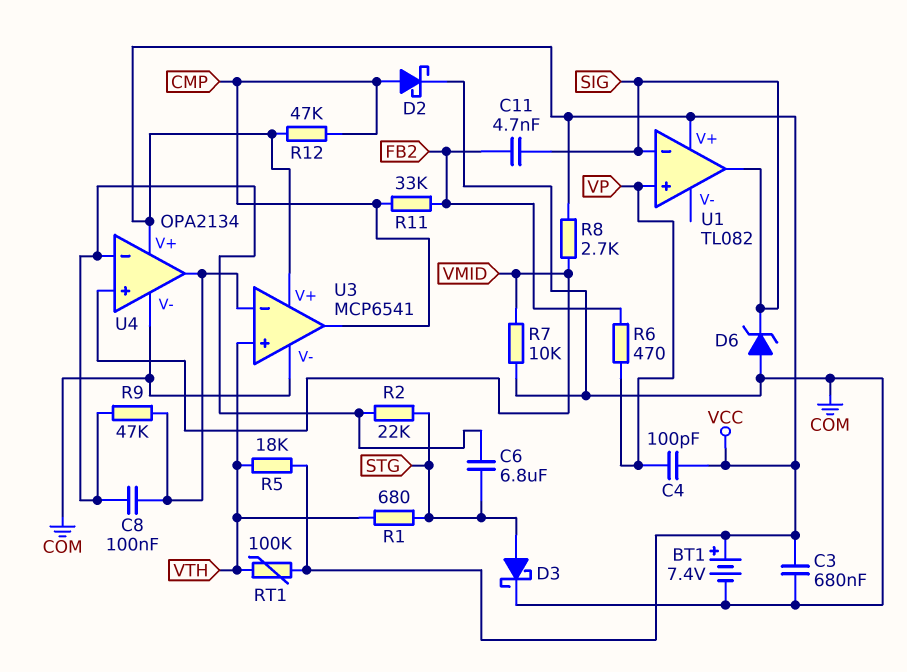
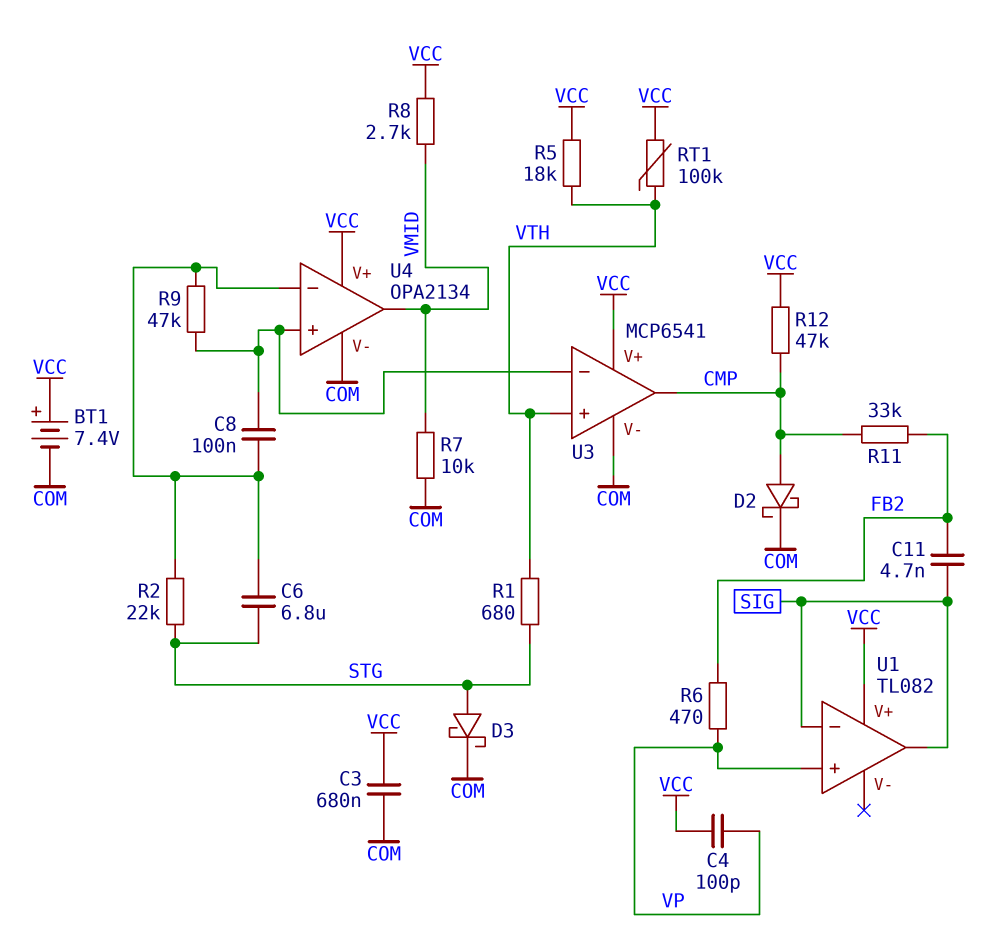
D6: zener (A COM, K SIG) -> none
U4 pin in+: VMID -> U3/in-
U4 pin out: U3/in- -> VMID

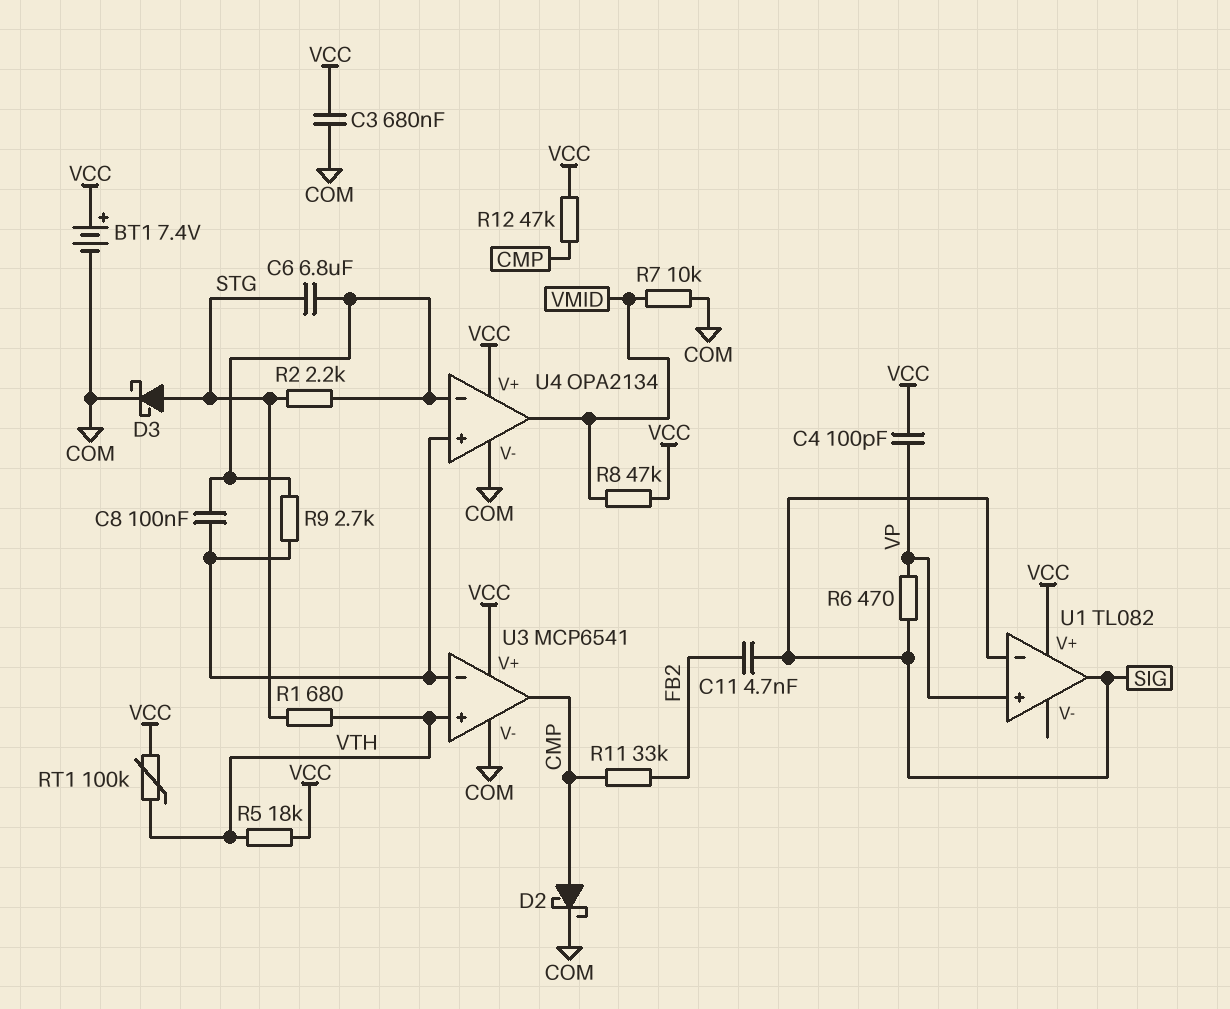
R2: 22k (STG, U4/in-) -> 2.2k (STG, U4/in-)
R6: 470 (FB2, VP) -> 470 (SIG, VP)
R8: 2.7k (VCC, VMID) -> 47k (VCC, VMID)
R9: 47k (U3/in-, U4/in-) -> 2.7k (U3/in-, U4/in-)

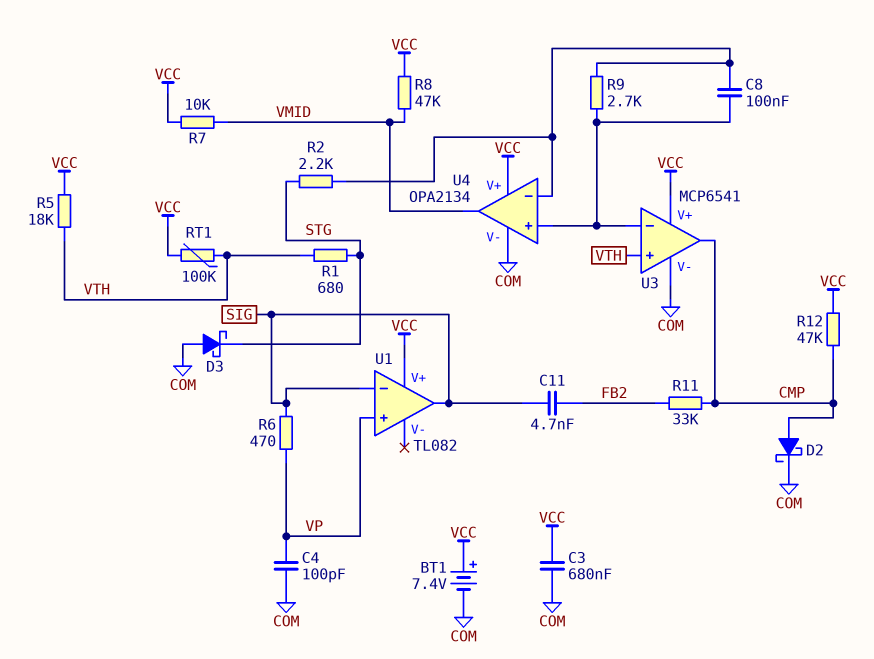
C4: 100pF (VCC, VP) -> 100pF (COM, VP)
C6: 6.8uF (STG, U4/in-) -> none
D3: schottky (A STG, K COM) -> schottky (A COM, K STG)
R7: 10k (COM, VMID) -> 10k (VCC, VMID)

